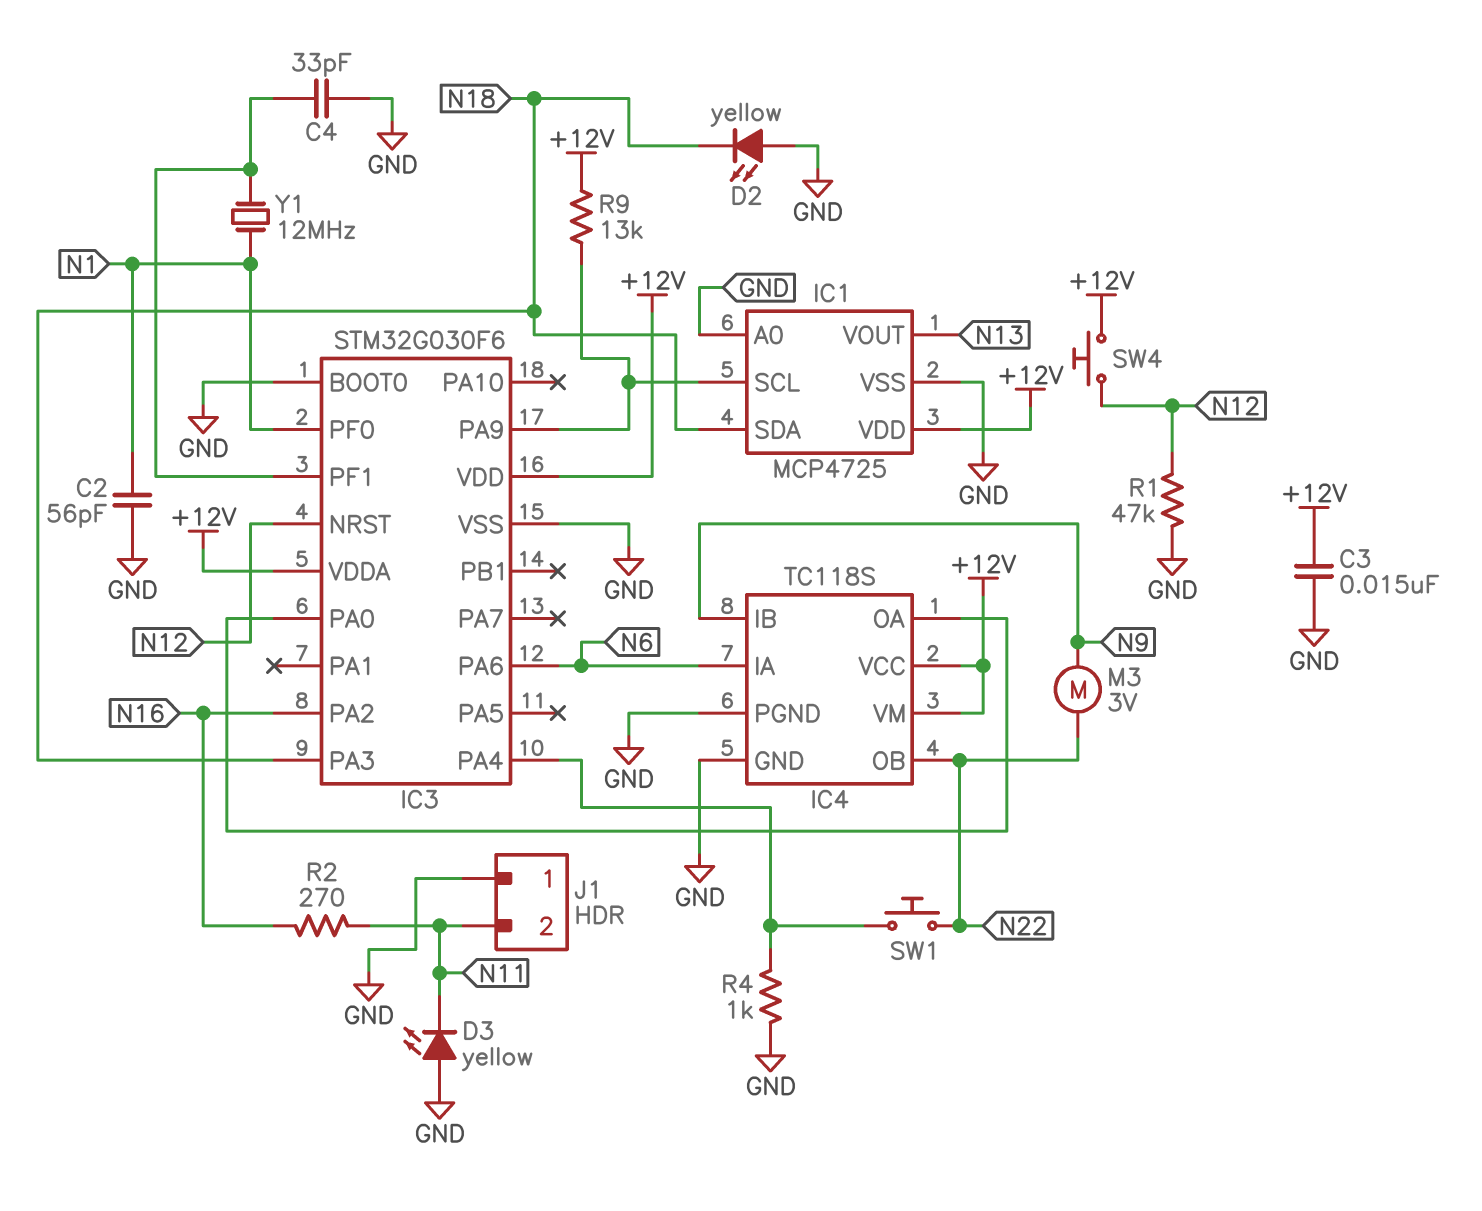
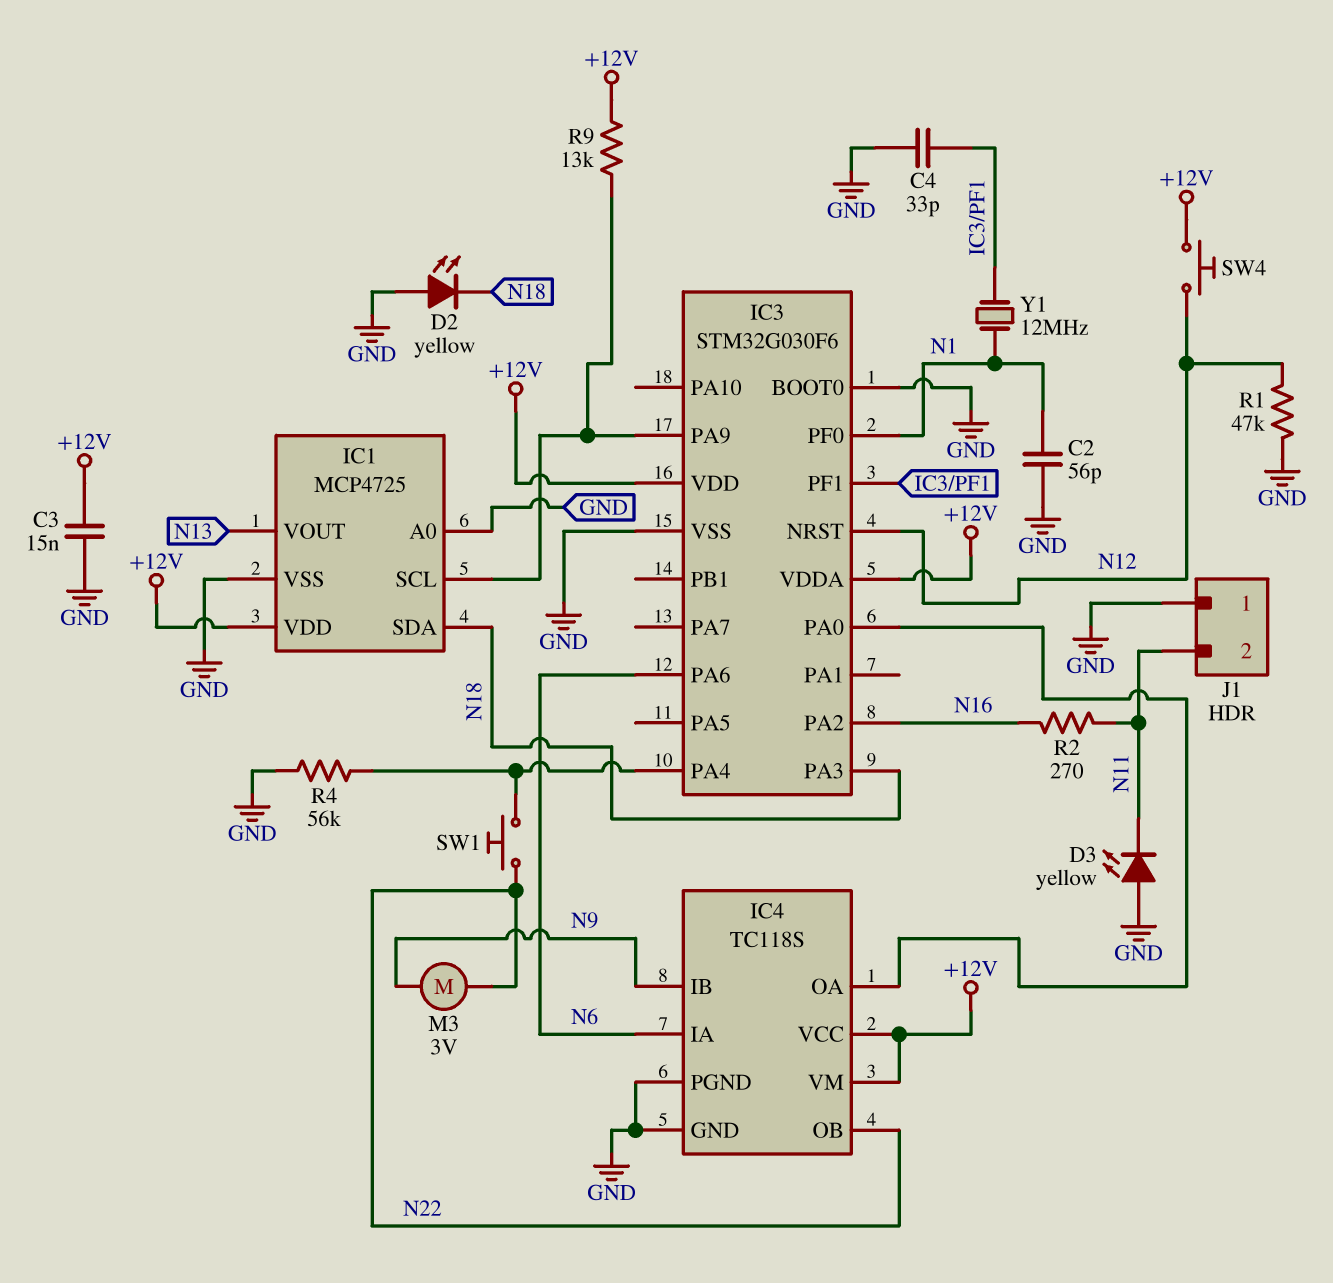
R4: 1k (GND, IC3/PA4) -> 56k (GND, IC3/PA4)

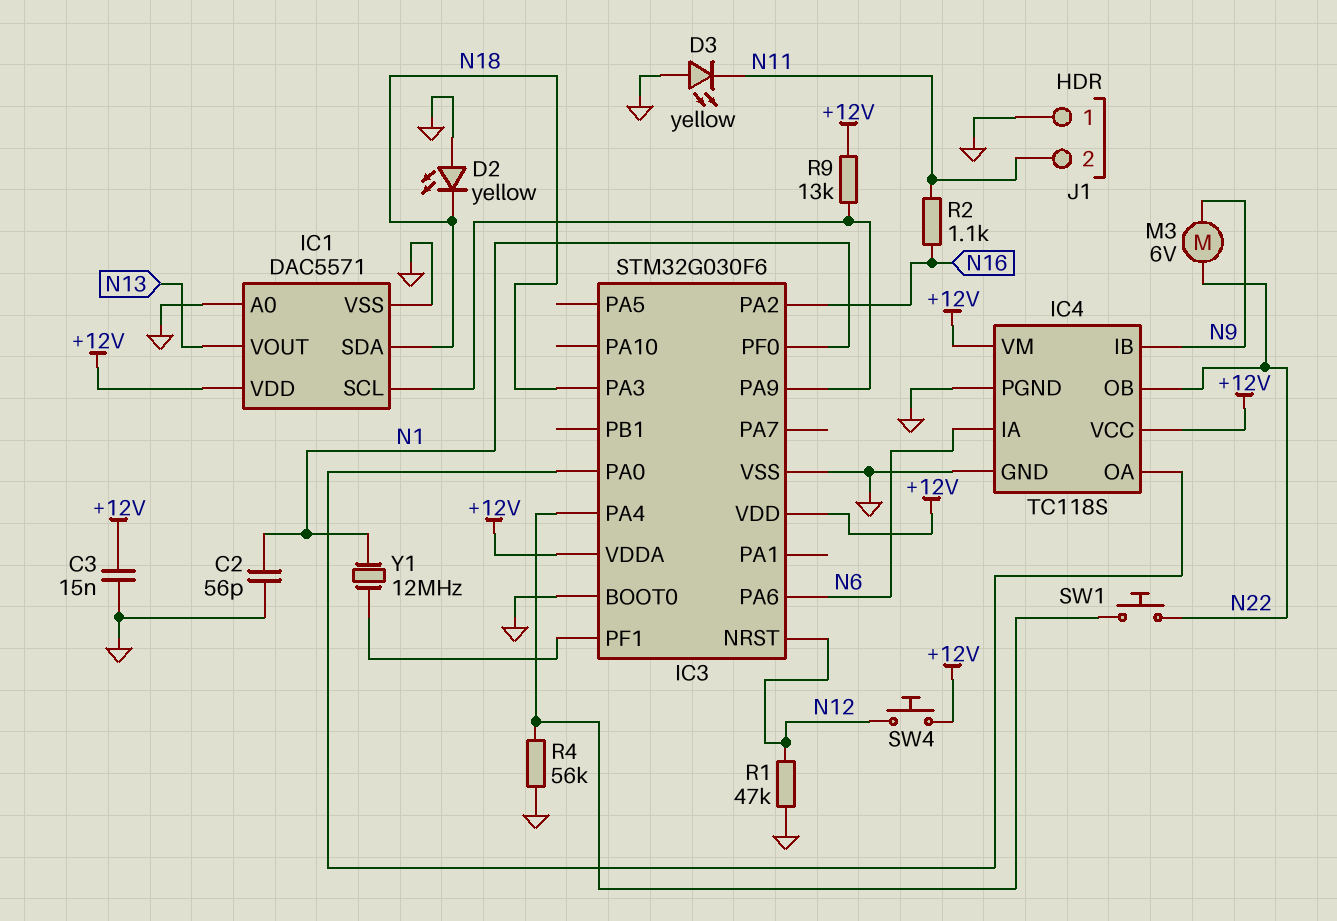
C4: 33pF (GND, IC3/PF1) -> none
IC1: MCP4725 -> DAC5571
M3: motor 3V (N9, N22) -> motor 6V (N9, N22)
R2: 270 (N11, N16) -> 1.1k (N11, N16)

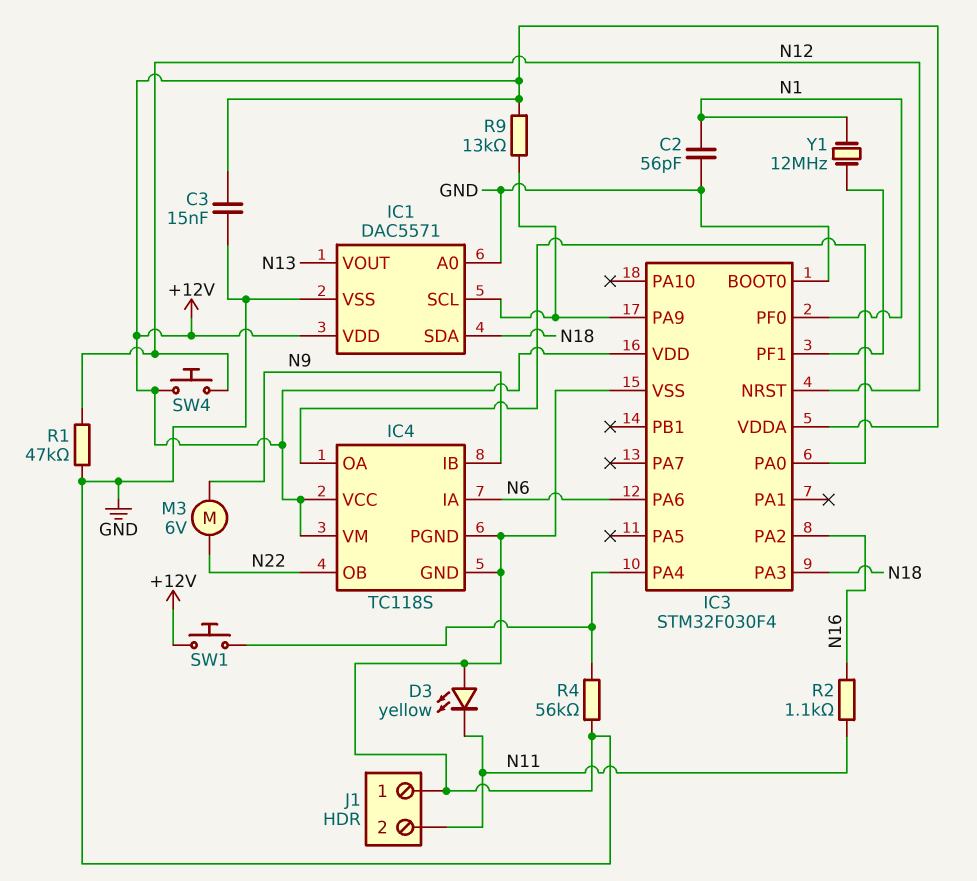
D2: LED yellow (A GND, K N18) -> none
IC3: STM32G030F6 -> STM32F030F4
SW1: button (IC3/PA4, N22) -> button (+12V, IC3/PA4)

